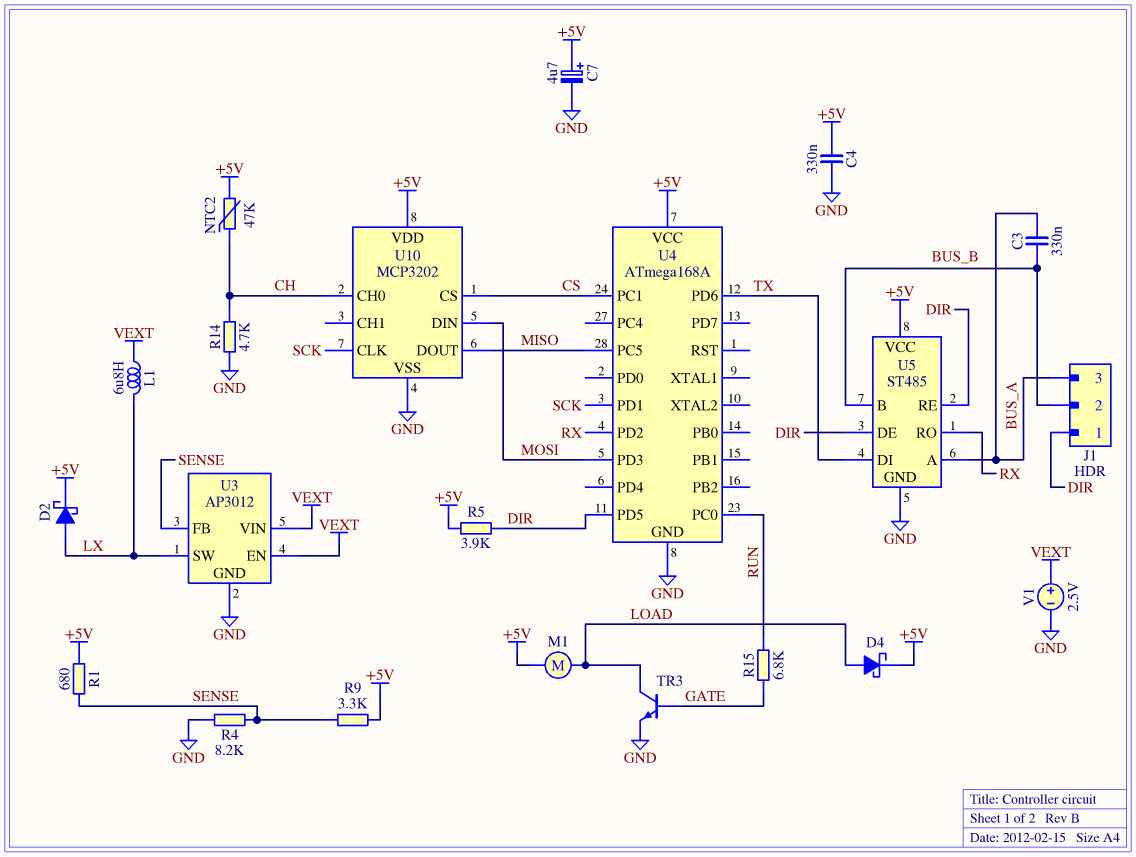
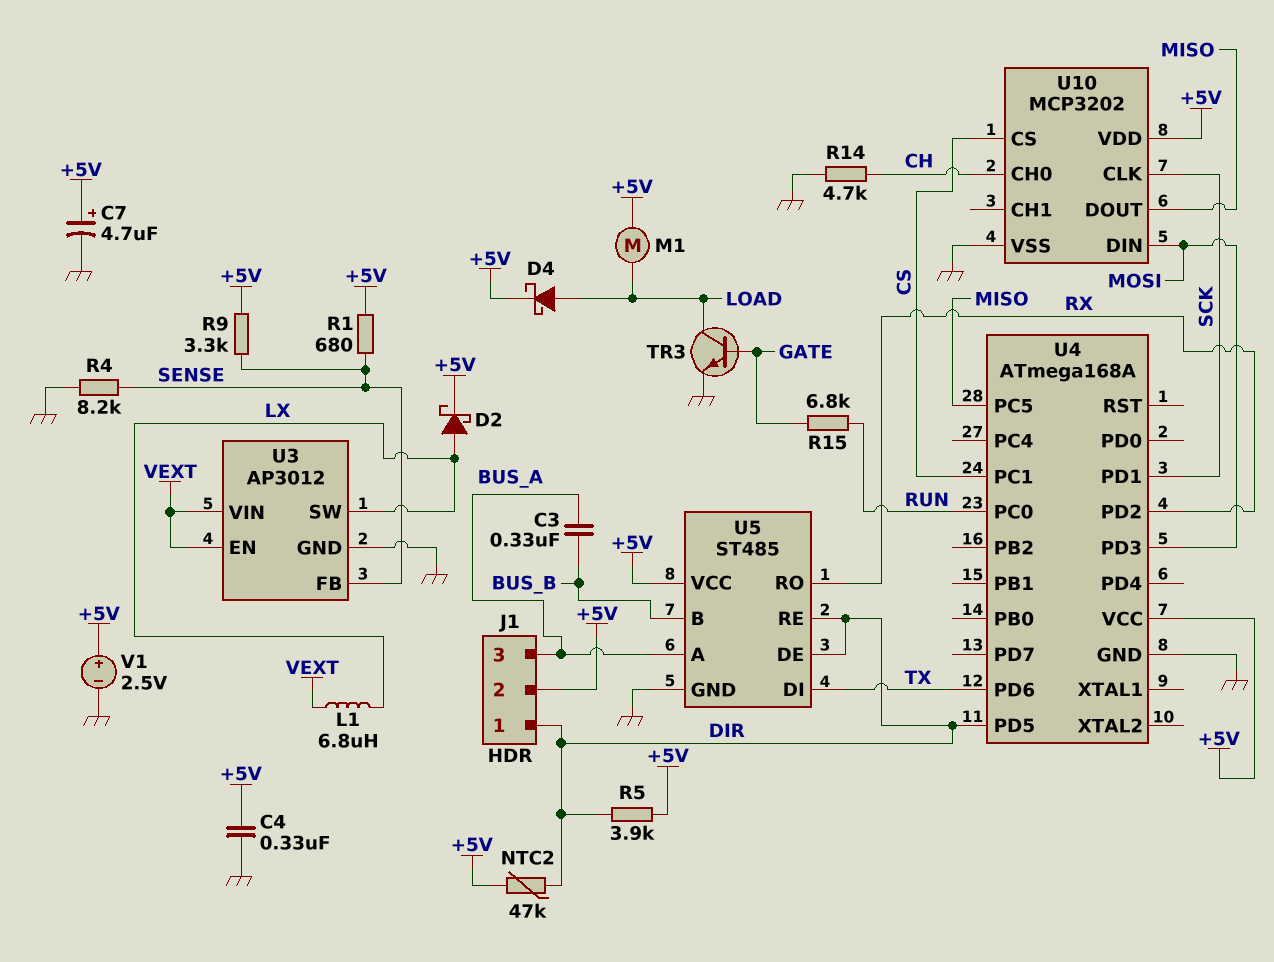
J1 pin 2: BUS_B -> +5V
NTC2: 47k (+5V, CH) -> 47k (+5V, DIR)
V1: 2.5V (plus VEXT, minus GND) -> 2.5V (plus +5V, minus GND)

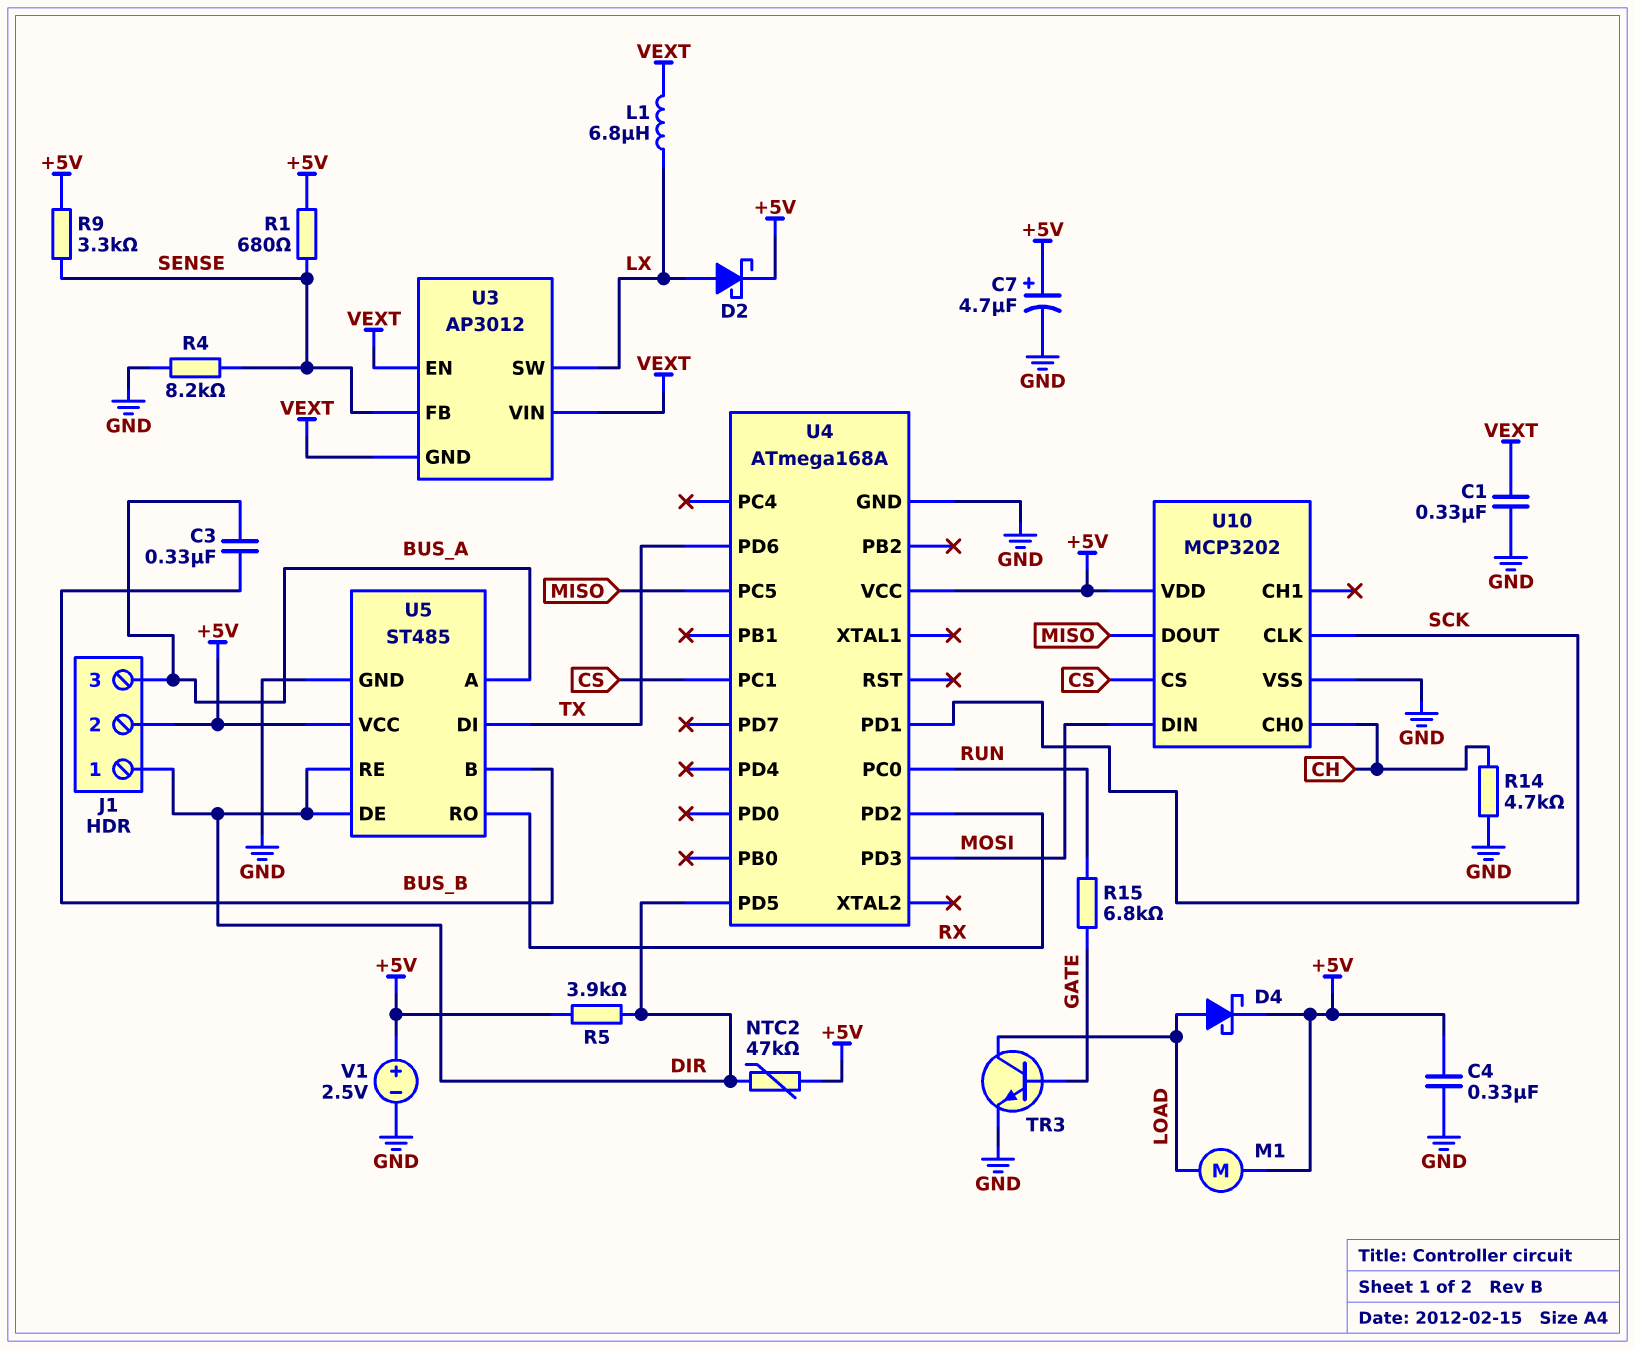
C1: none -> 330nF (GND, VEXT)
U3 pin GND: GND -> VEXT

